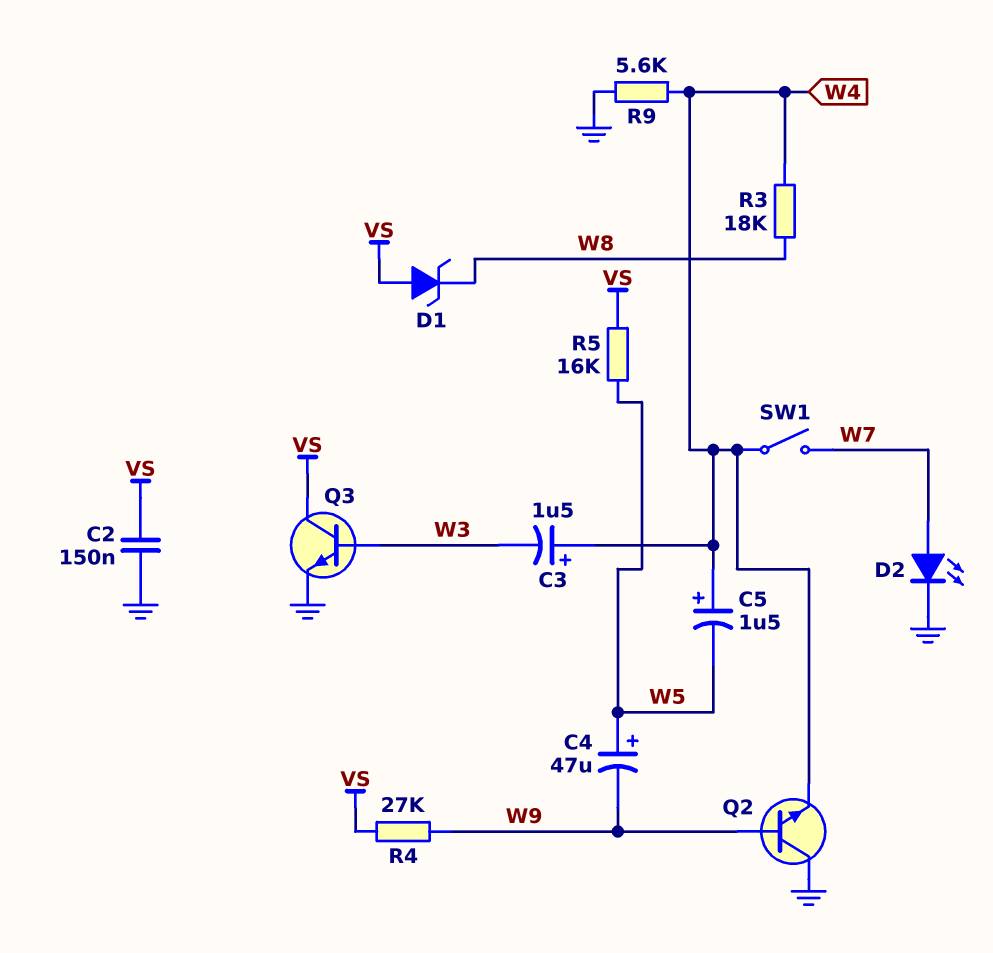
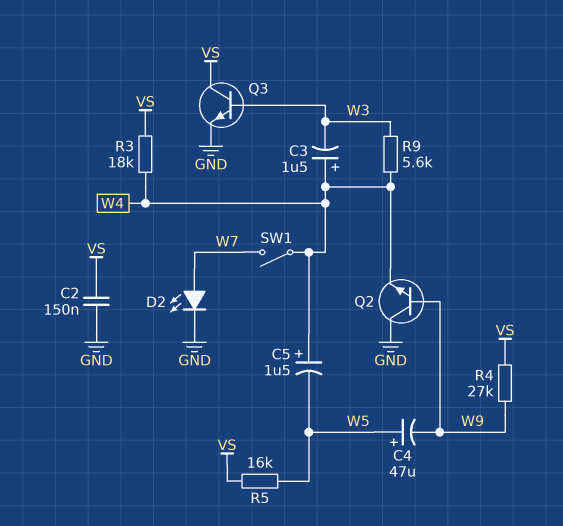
D1: zener (A VS, K W8) -> none
R3: 18k (W4, W8) -> 18k (VS, W4)
R9: 5.6k (GND, W4) -> 5.6k (W3, W4)

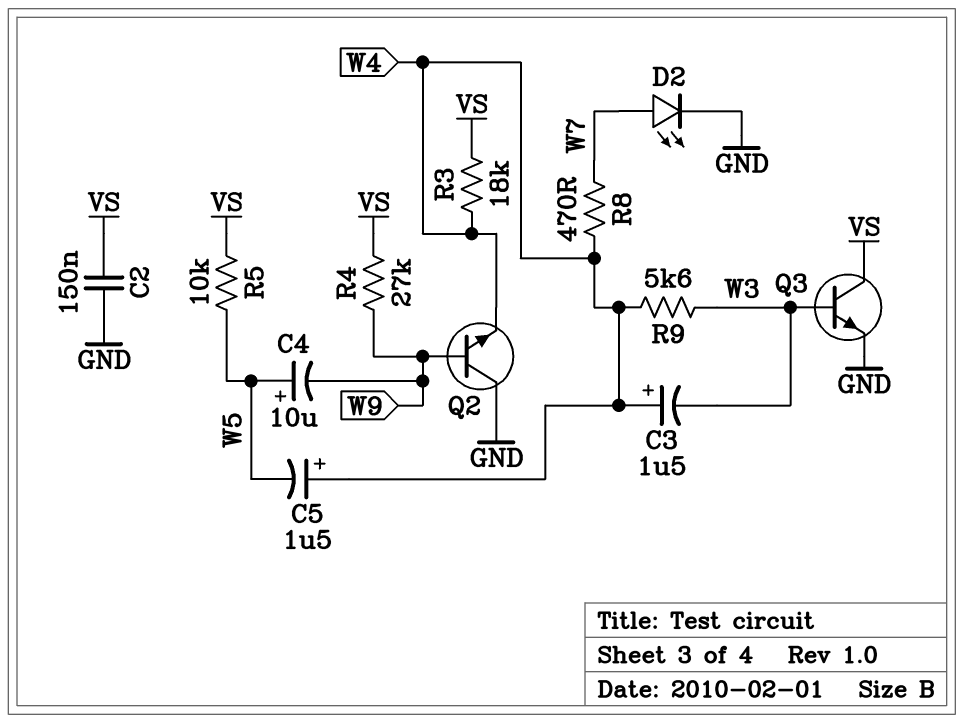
C4: 47uF (plus W5, minus W9) -> 10uF (plus W5, minus W9)
R5: 16k (VS, W5) -> 10k (VS, W5)
R8: none -> 470 (W4, W7)
SW1: switch (W4, W7) -> none

